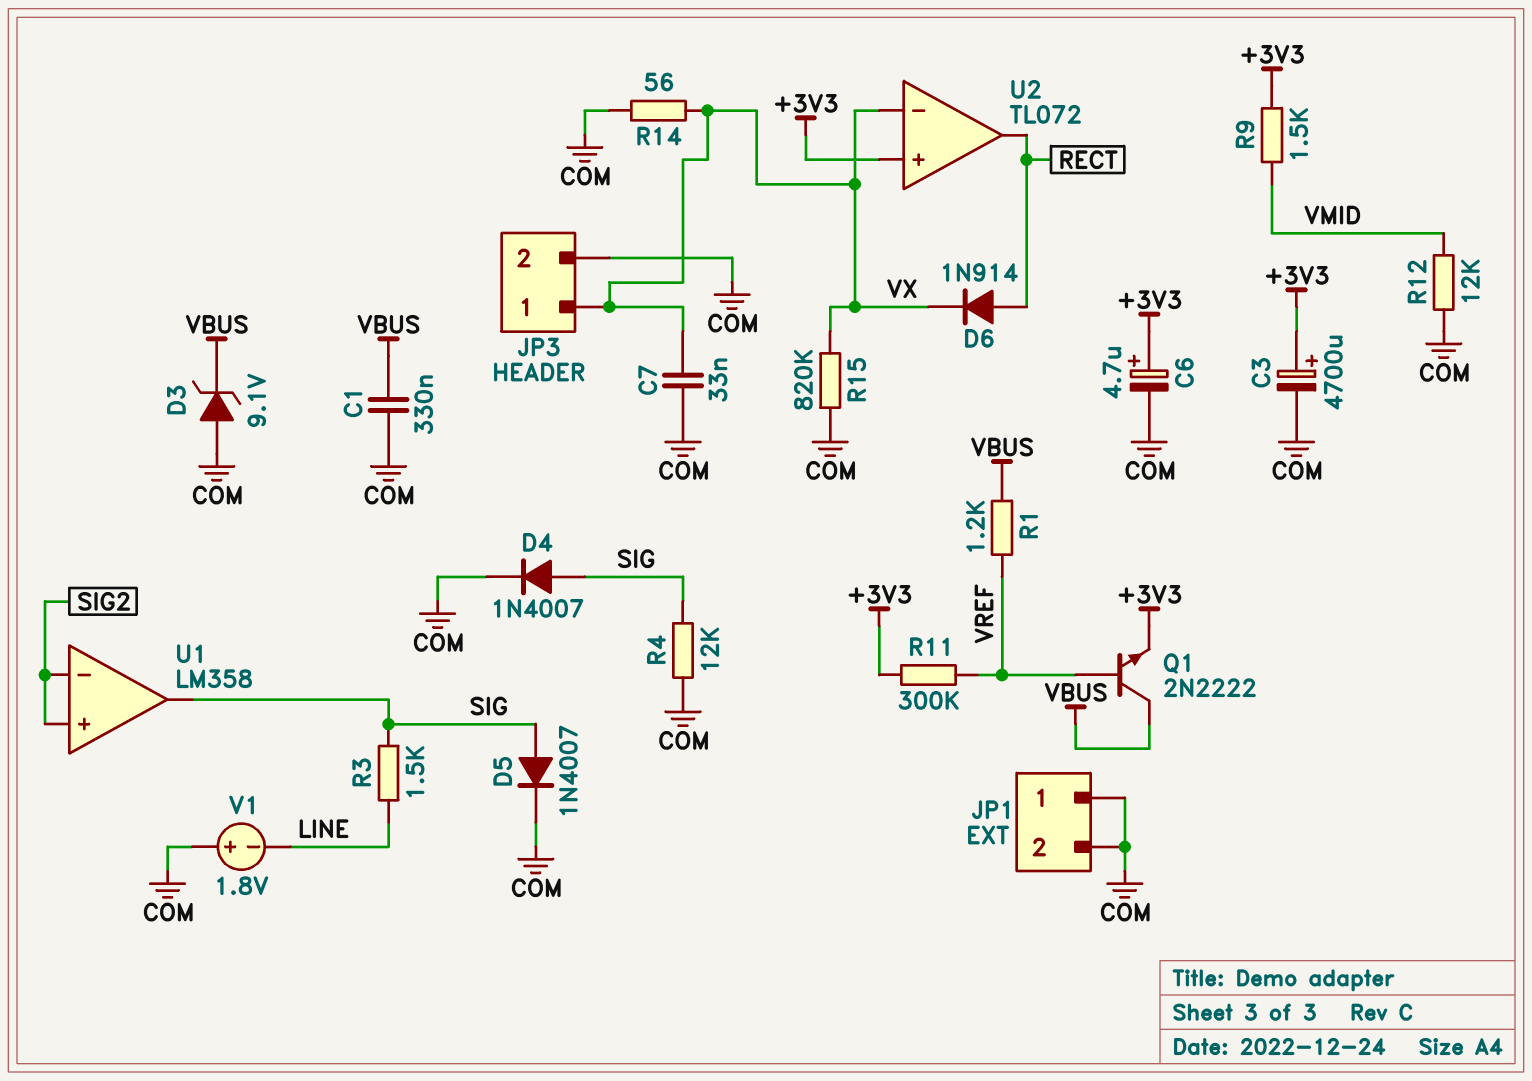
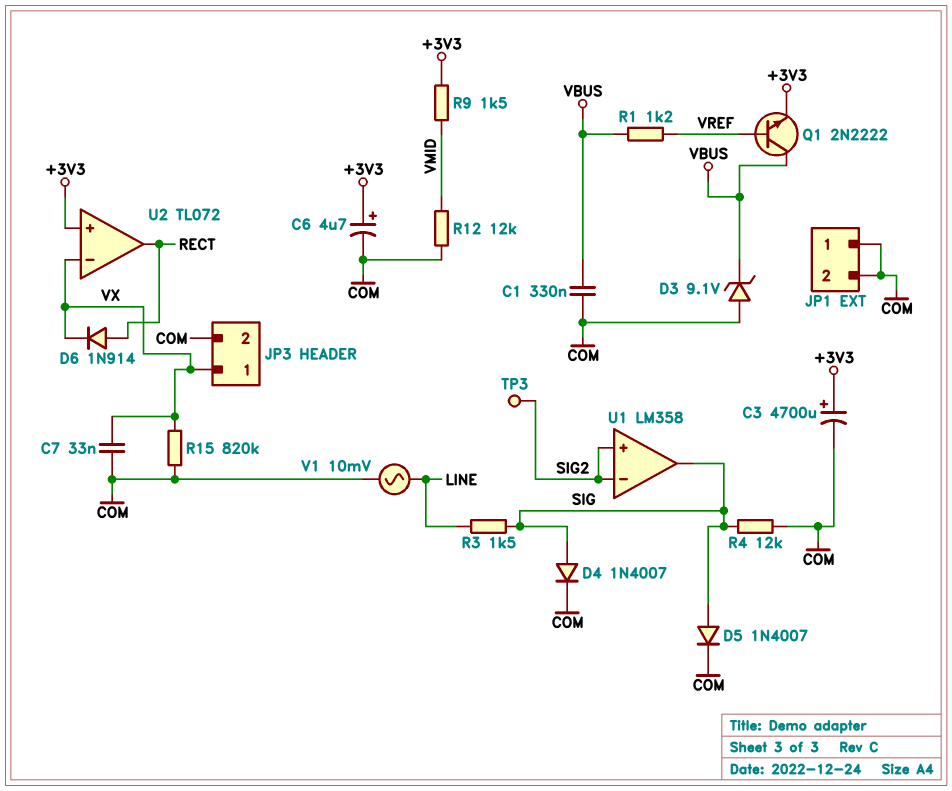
R11: 300k (+3V3, VREF) -> none
R14: 56 (COM, VX) -> none
TP3: none -> test point (SIG2)
V1: 1.8V (plus COM, minus LINE) -> AC 10mV (COM, LINE)

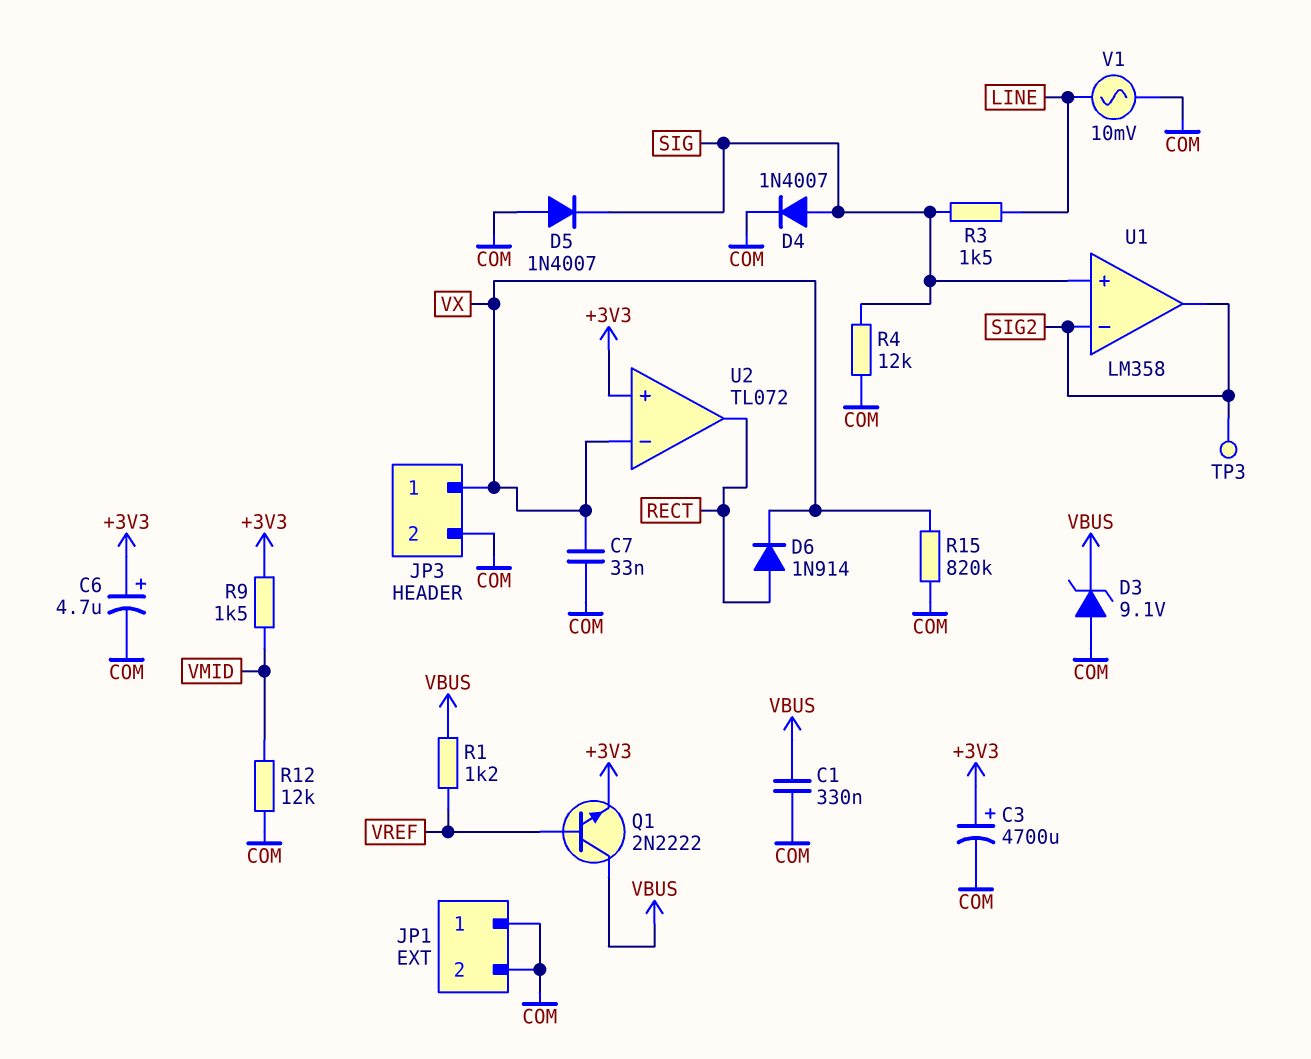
D5: diode 1N4007 (A SIG, K COM) -> diode 1N4007 (A COM, K SIG)
U1 pin in+: SIG2 -> SIG
U1 pin out: SIG -> SIG2

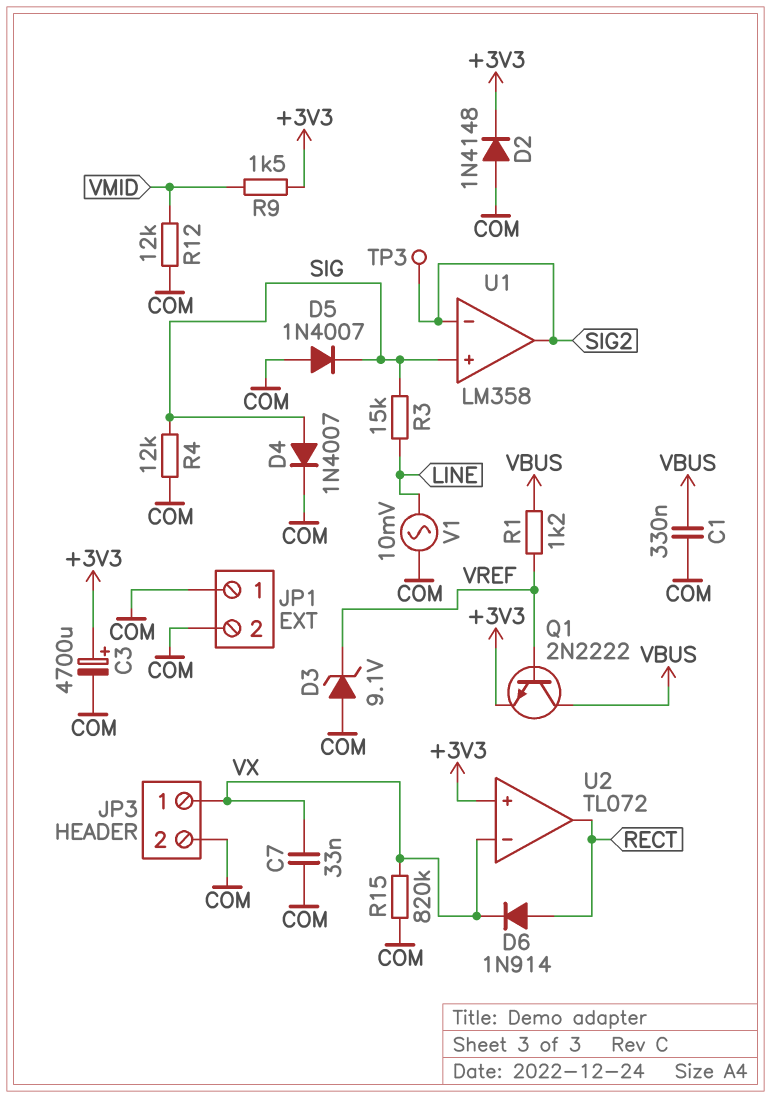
C6: 4.7uF (plus +3V3, minus COM) -> none
D2: none -> diode 1N4148 (A COM, K +3V3)
D3: zener 9.1V (A COM, K VBUS) -> zener 9.1V (A COM, K VREF)
R3: 1.5k (LINE, SIG) -> 15k (LINE, SIG)

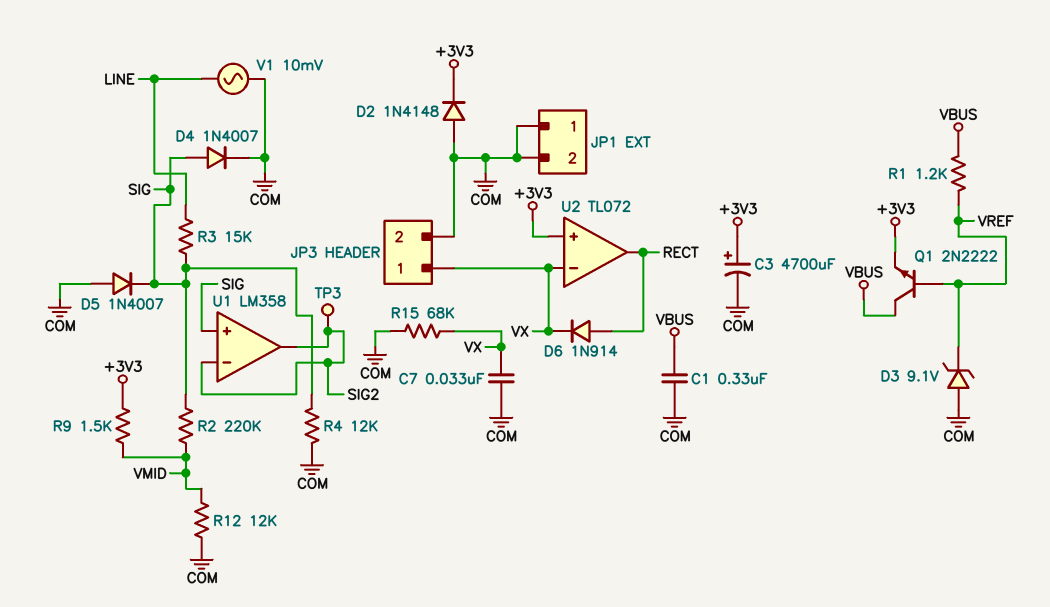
R2: none -> 220k (SIG, VMID)
R15: 820k (COM, VX) -> 68k (COM, VX)

